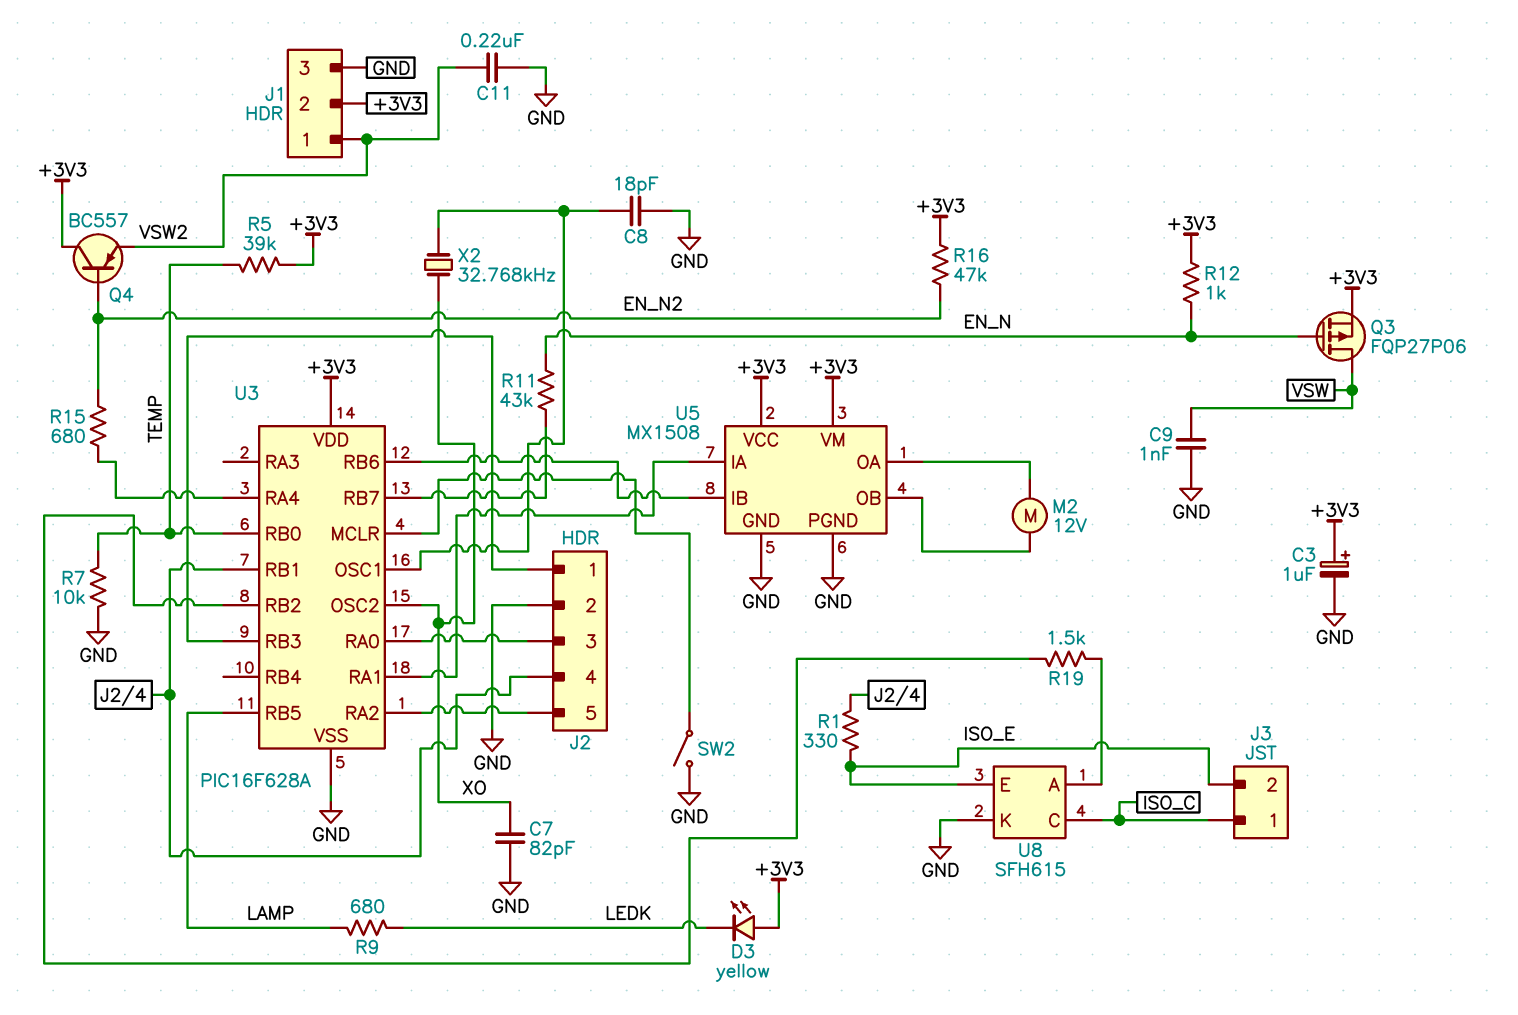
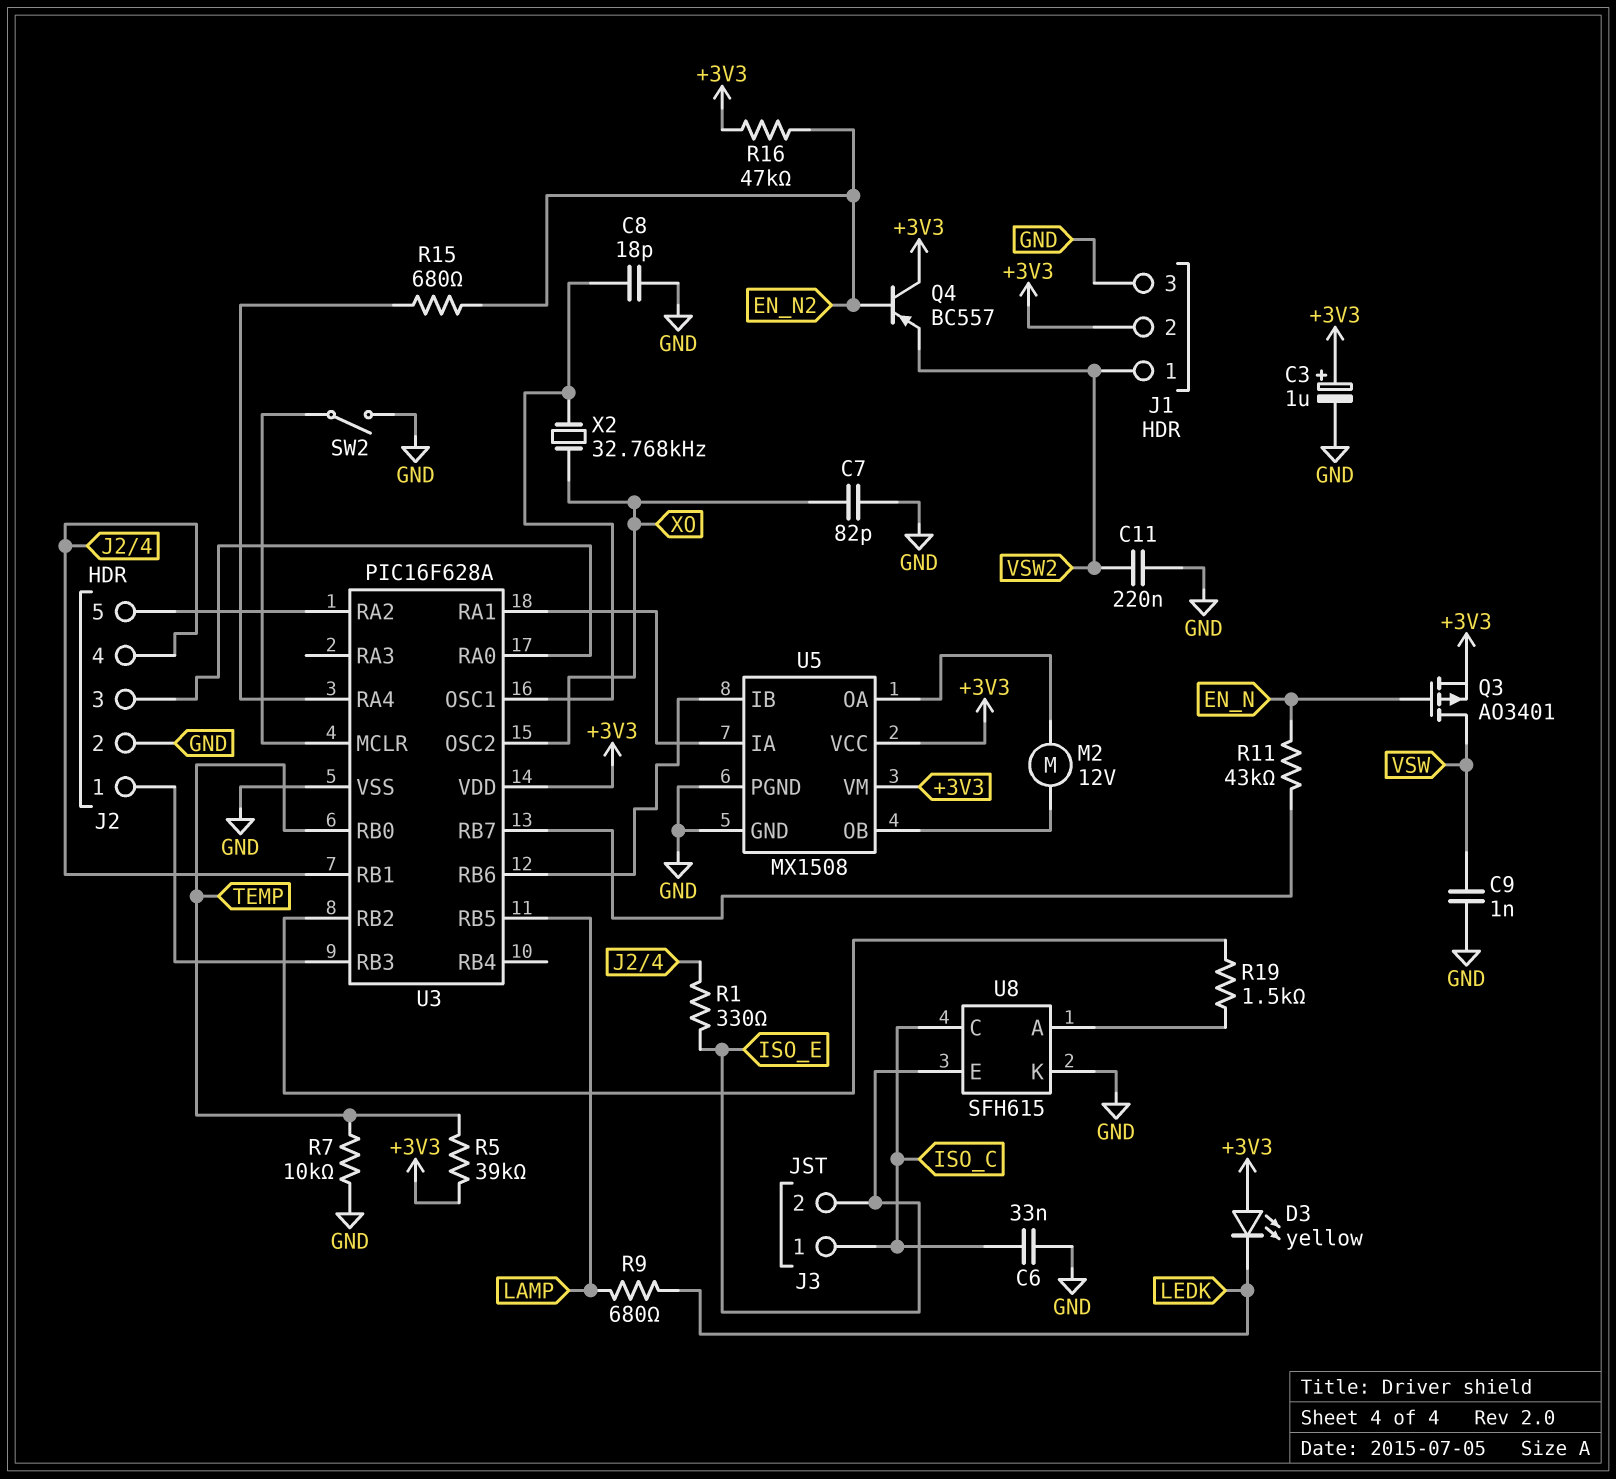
C6: none -> 33nF (GND, ISO_C)
Q3: PMOS FQP27P06 (G EN_N, D VSW, S +3V3) -> PMOS AO3401 (G EN_N, D VSW, S +3V3)
R12: 1k (+3V3, EN_N) -> none

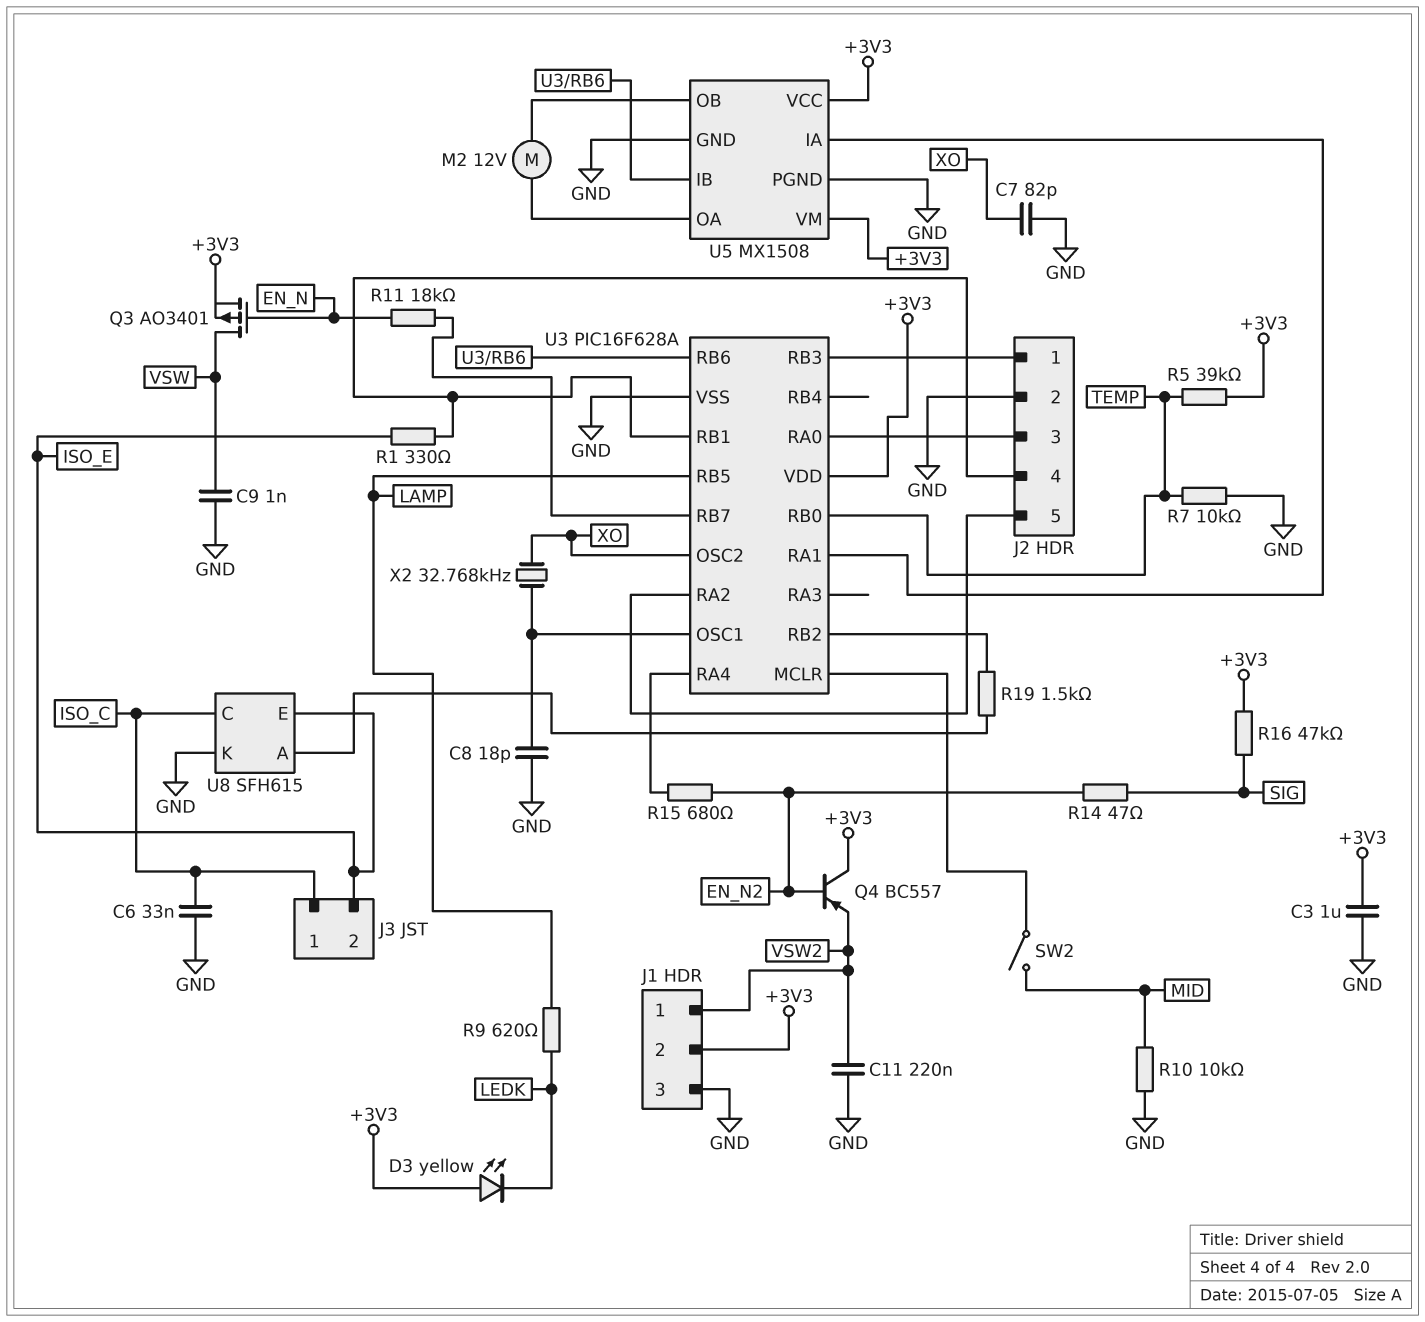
C3: 1uF (plus +3V3, minus GND) -> 1uF (+3V3, GND)
R9: 680 (LAMP, LEDK) -> 620 (LAMP, LEDK)
R10: none -> 10k (GND, MID)
R11: 43k (EN_N, U3/RB7) -> 18k (EN_N, U3/RB7)
R14: none -> 47 (EN_N2, SIG)
R16: 47k (+3V3, EN_N2) -> 47k (+3V3, SIG)
SW2: switch (GND, U3/MCLR) -> switch (MID, U3/MCLR)

